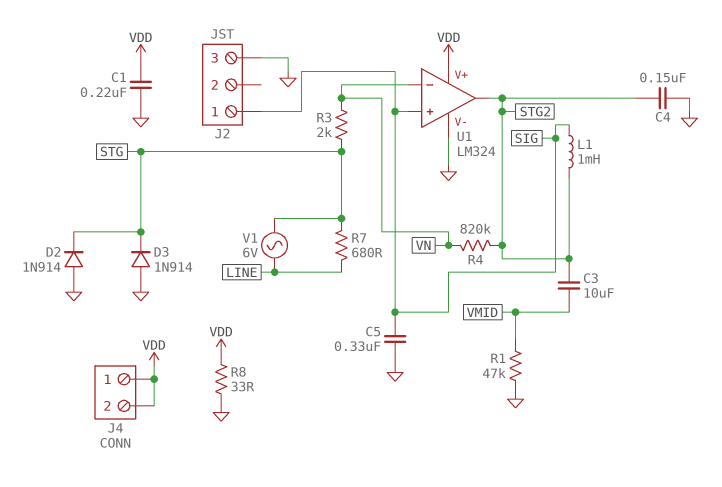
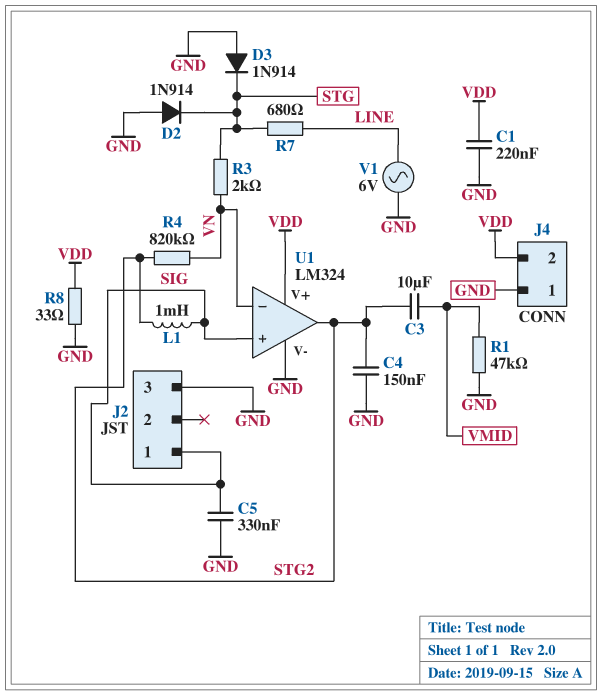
J4 pin 1: VDD -> GND
V1: AC 6V (LINE, STG) -> AC 6V (GND, LINE)

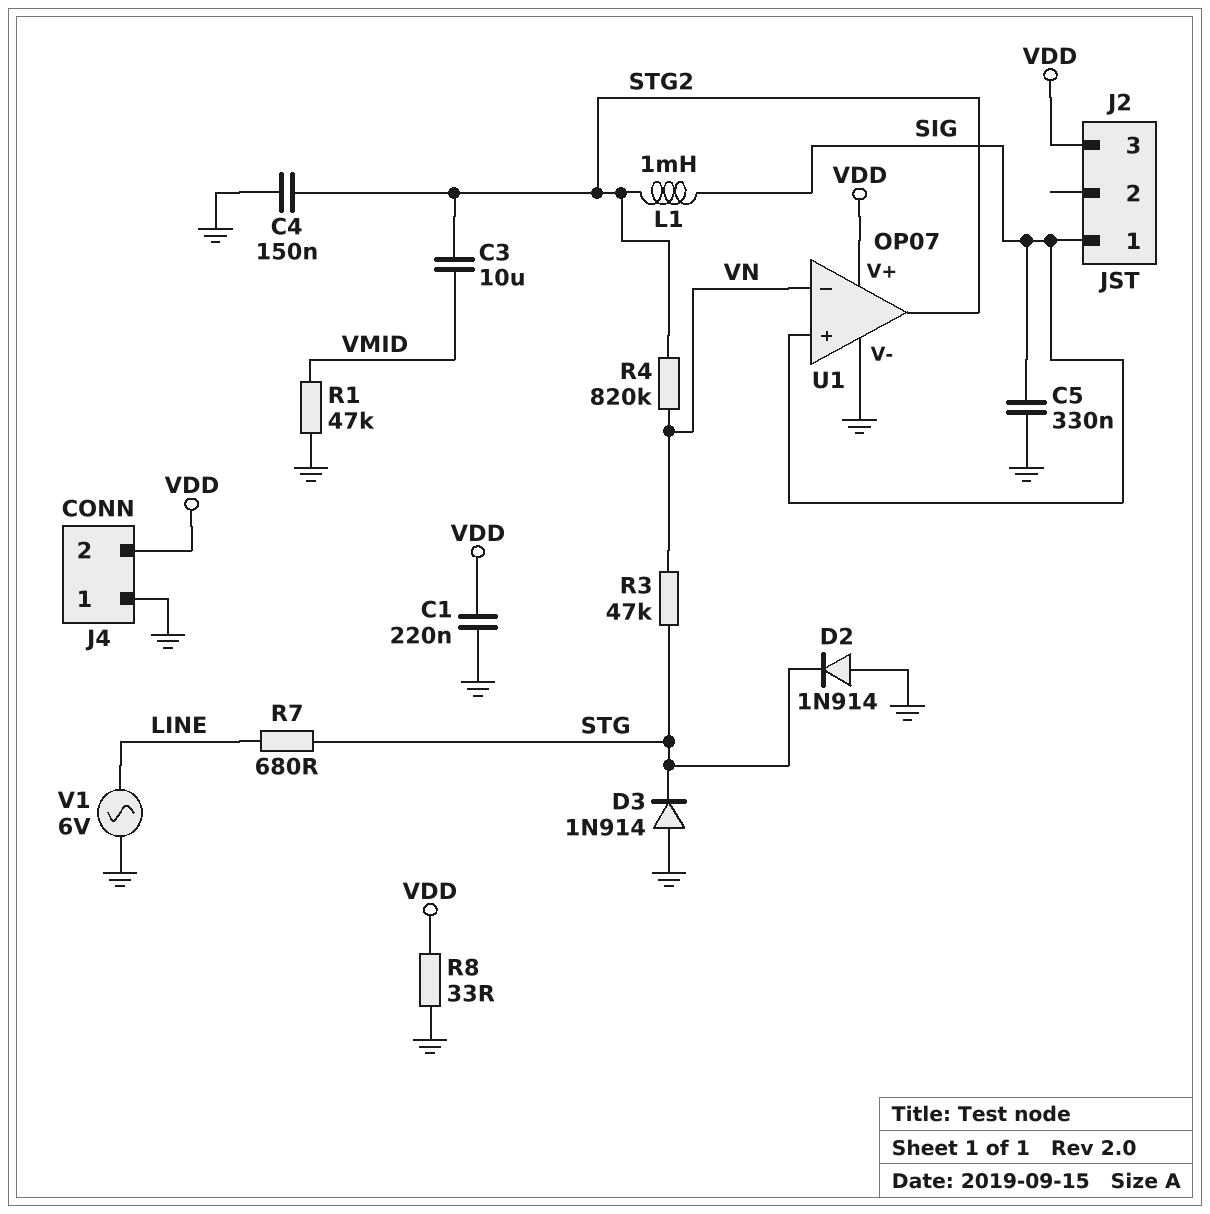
J2 pin 3: GND -> VDD
R3: 2k (STG, VN) -> 47k (STG, VN)
U1: LM324 -> OP07

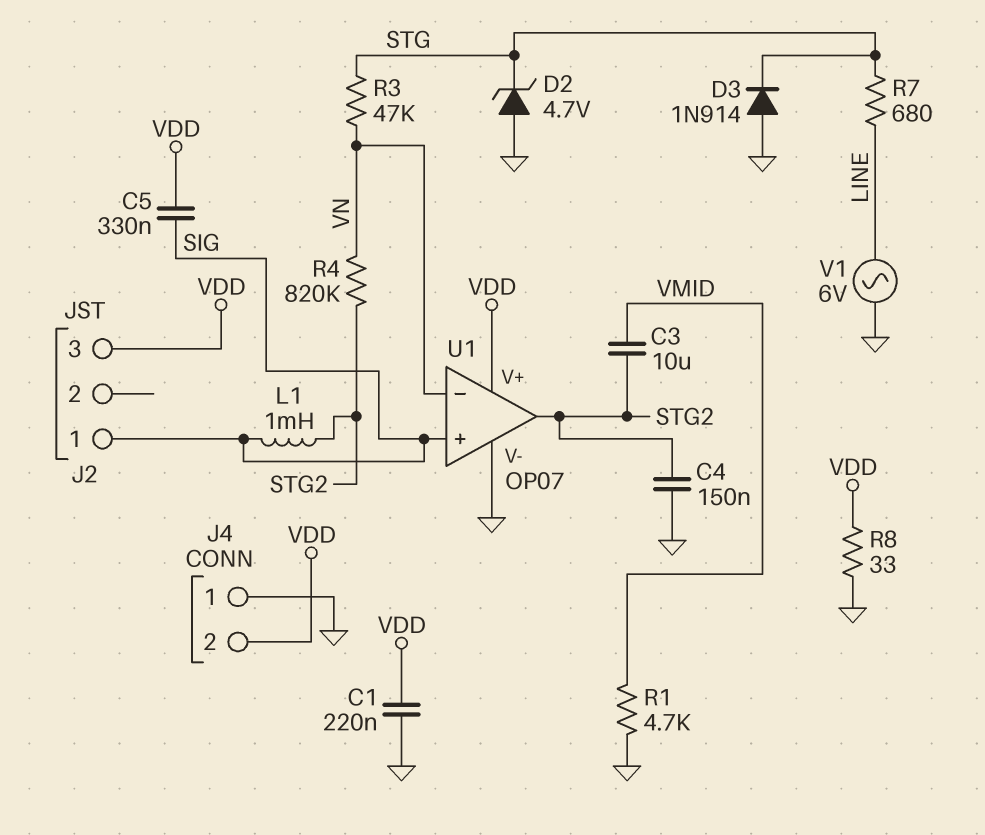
C5: 330nF (GND, SIG) -> 330nF (SIG, VDD)
D2: diode 1N914 (A GND, K STG) -> zener 4.7V (A GND, K STG)
R1: 47k (GND, VMID) -> 4.7k (GND, VMID)

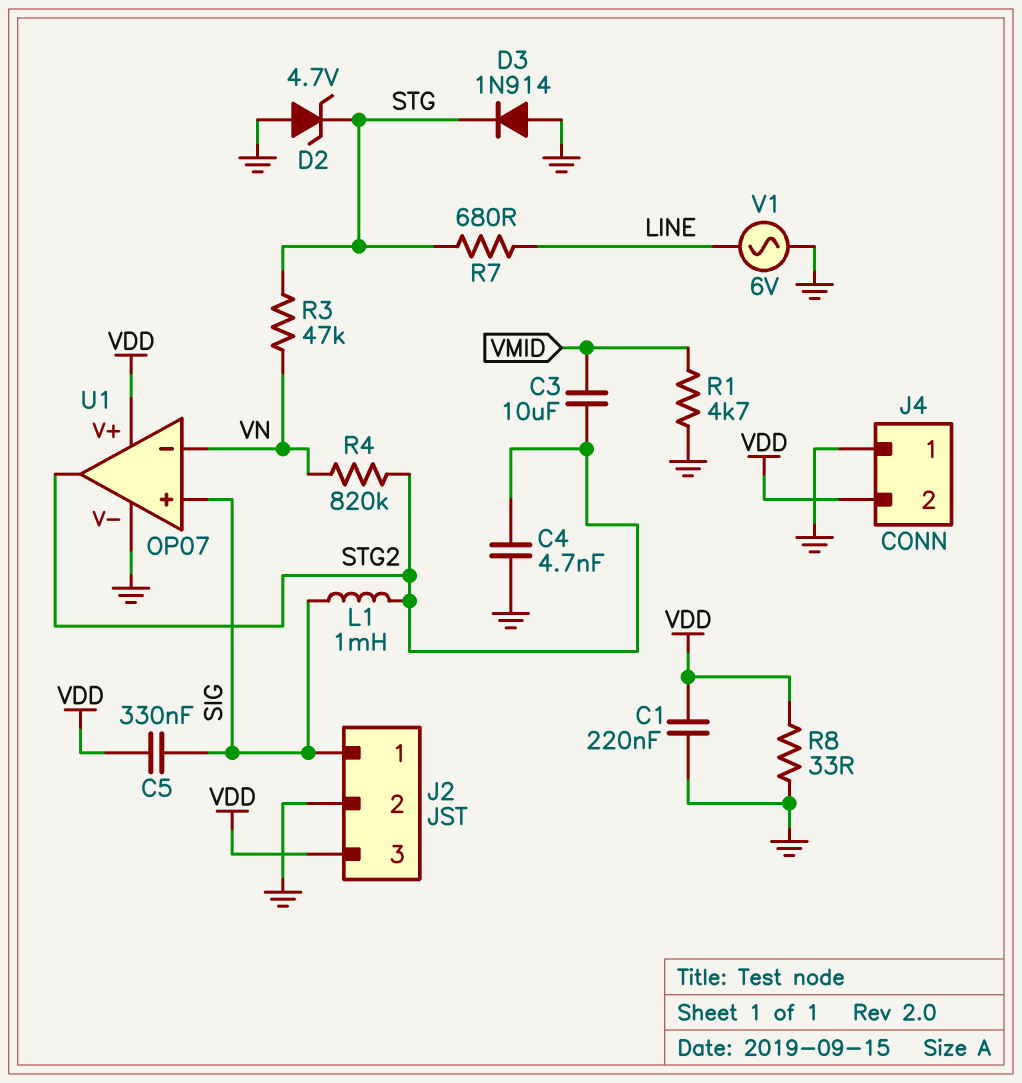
C4: 150nF (GND, STG2) -> 4.7nF (GND, STG2)
J2 pin 2: none -> GND

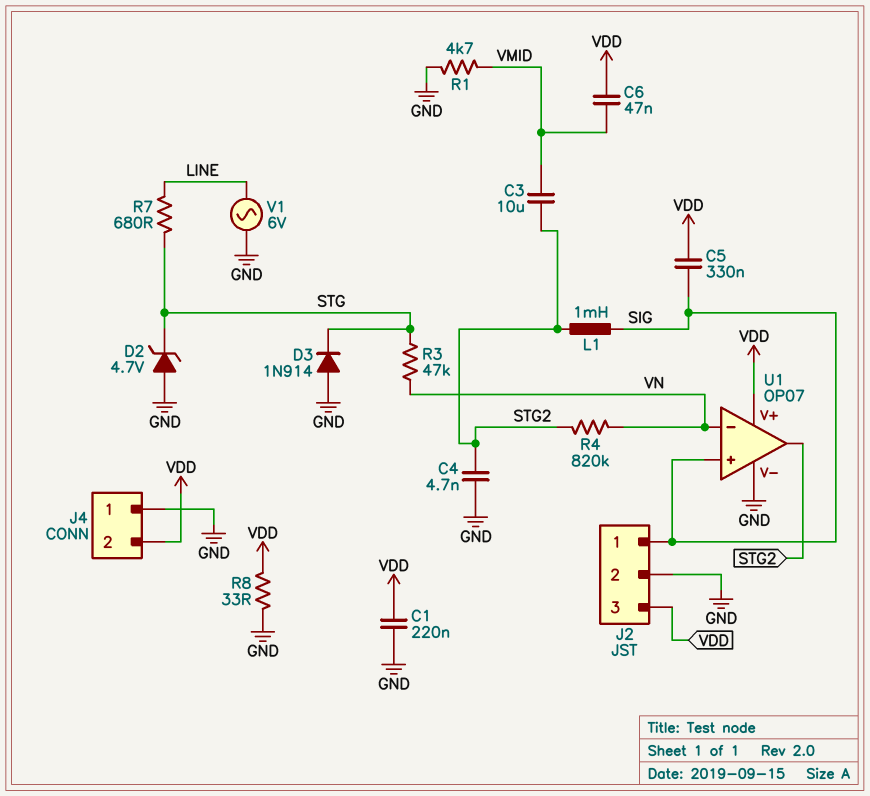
C6: none -> 47nF (VDD, VMID)

